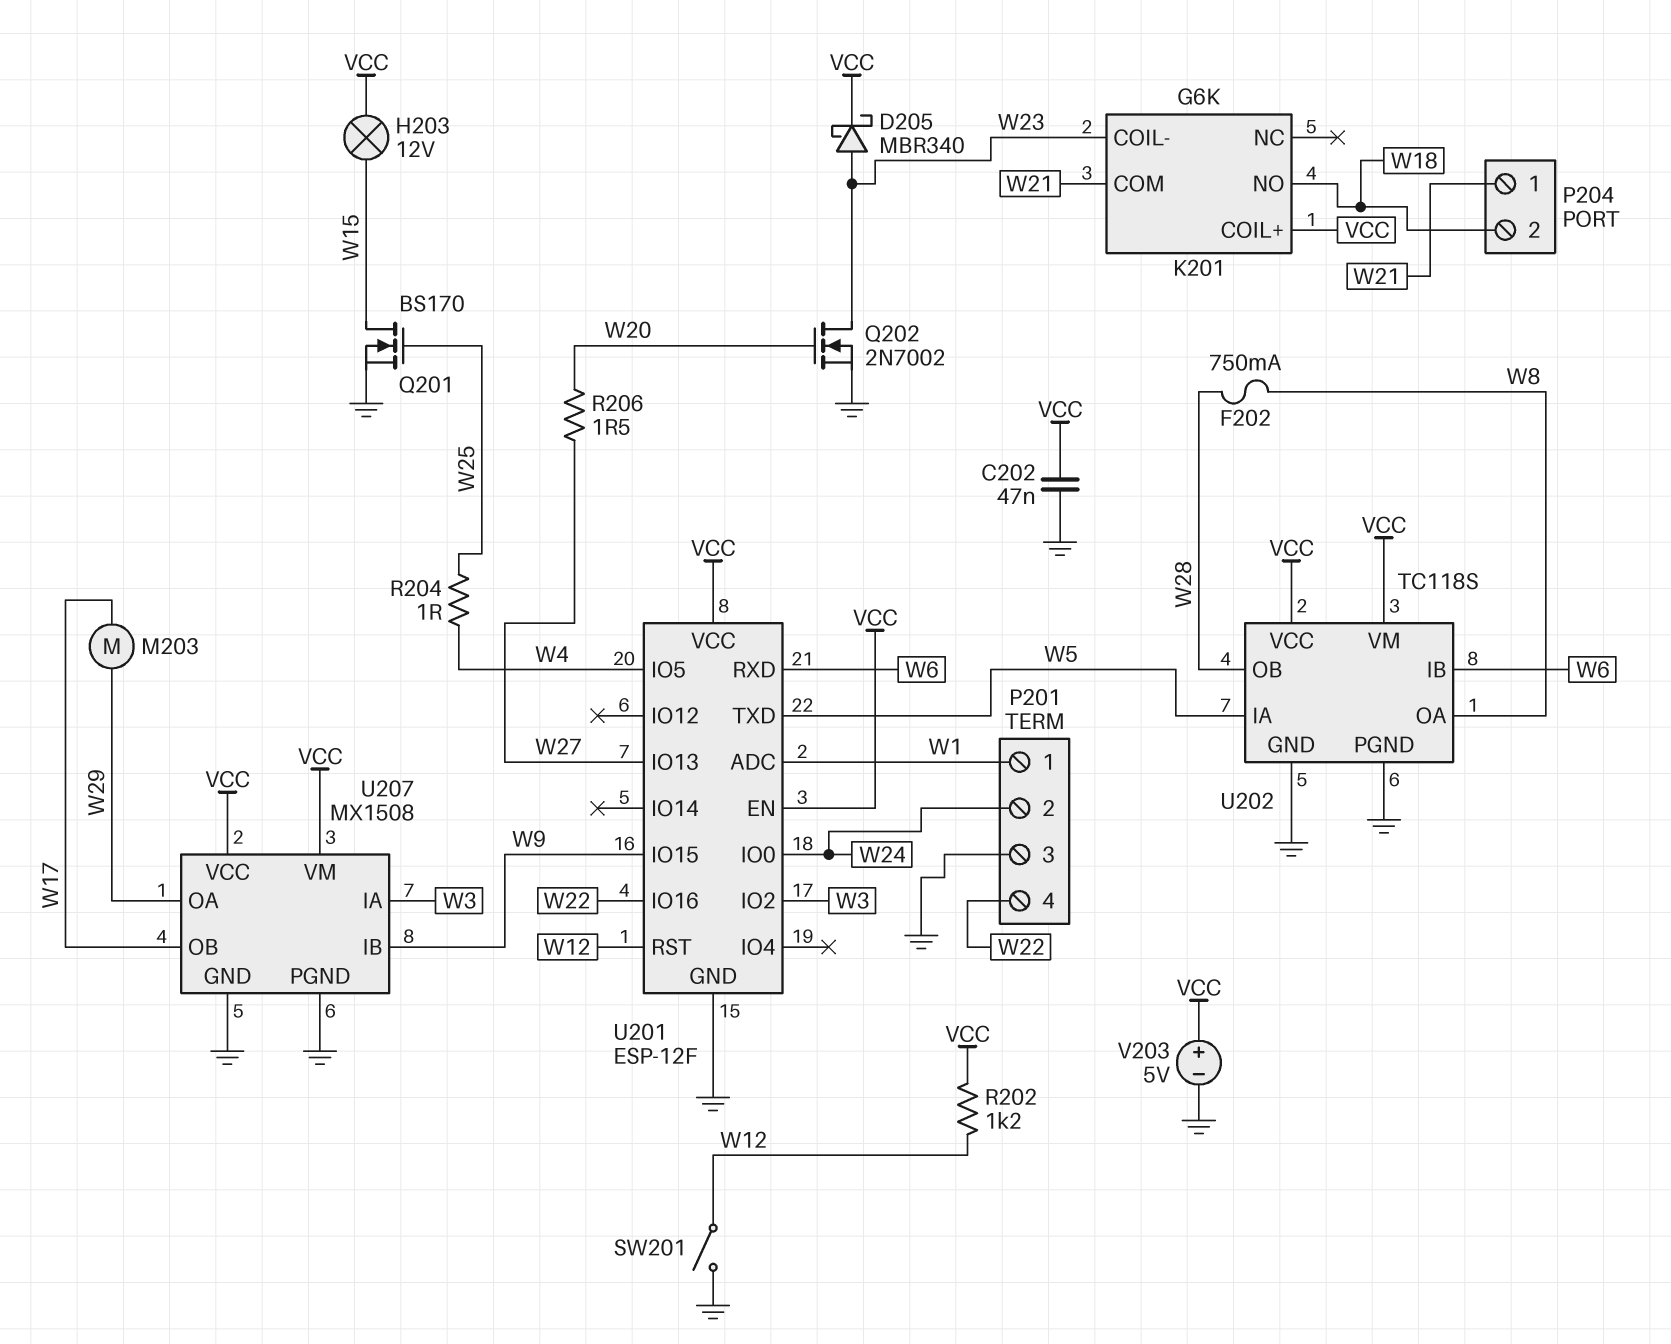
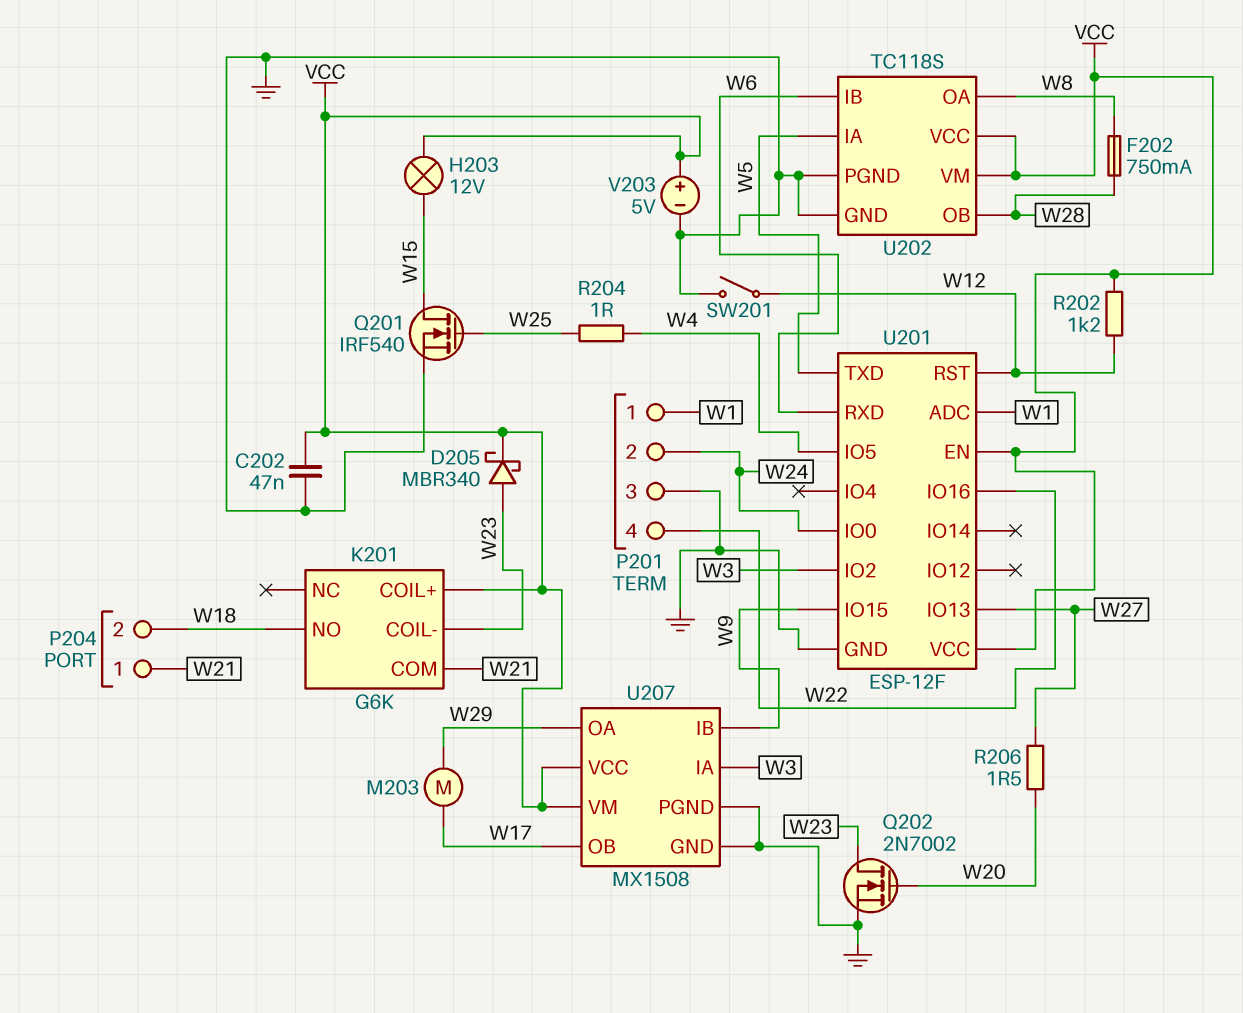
Q201: NMOS BS170 (G W25, D W15, S GND) -> NMOS IRF540 (G W25, D W15, S GND)

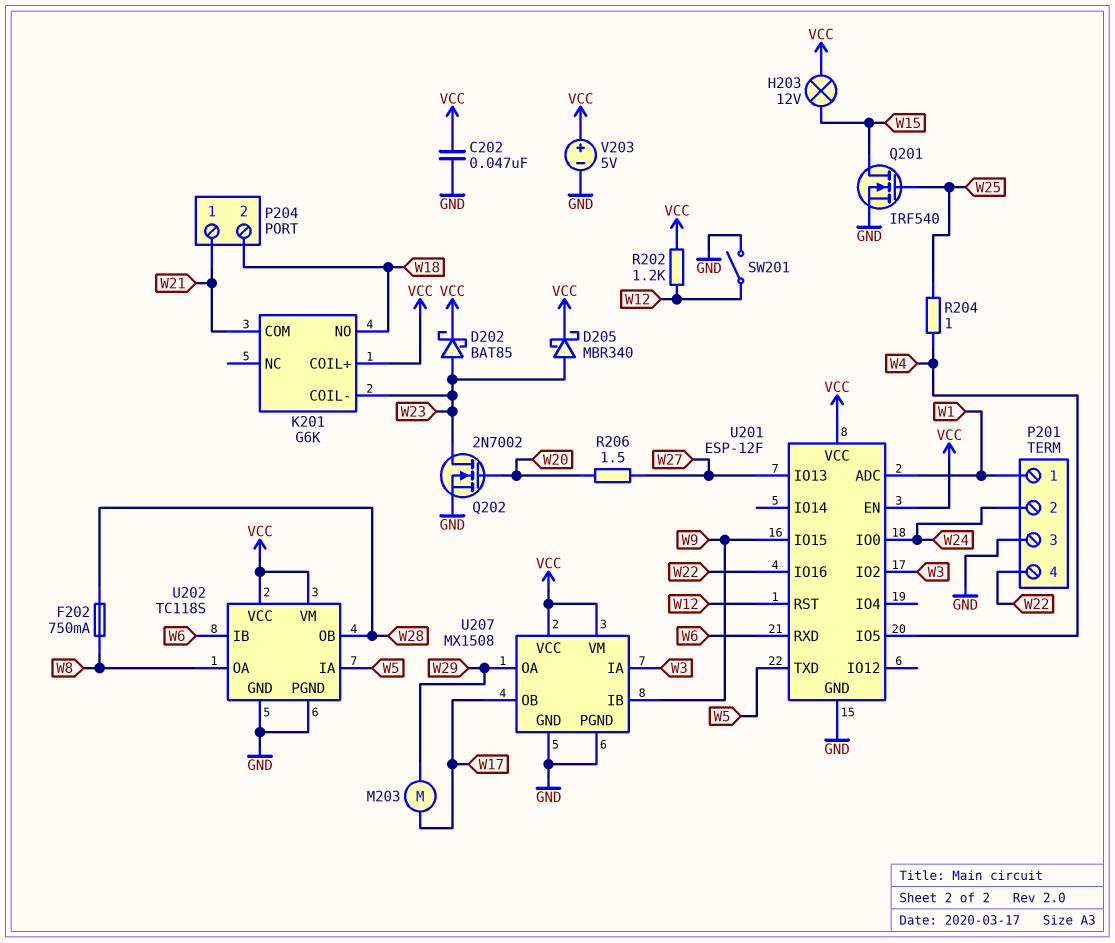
D202: none -> schottky BAT85 (A W23, K VCC)

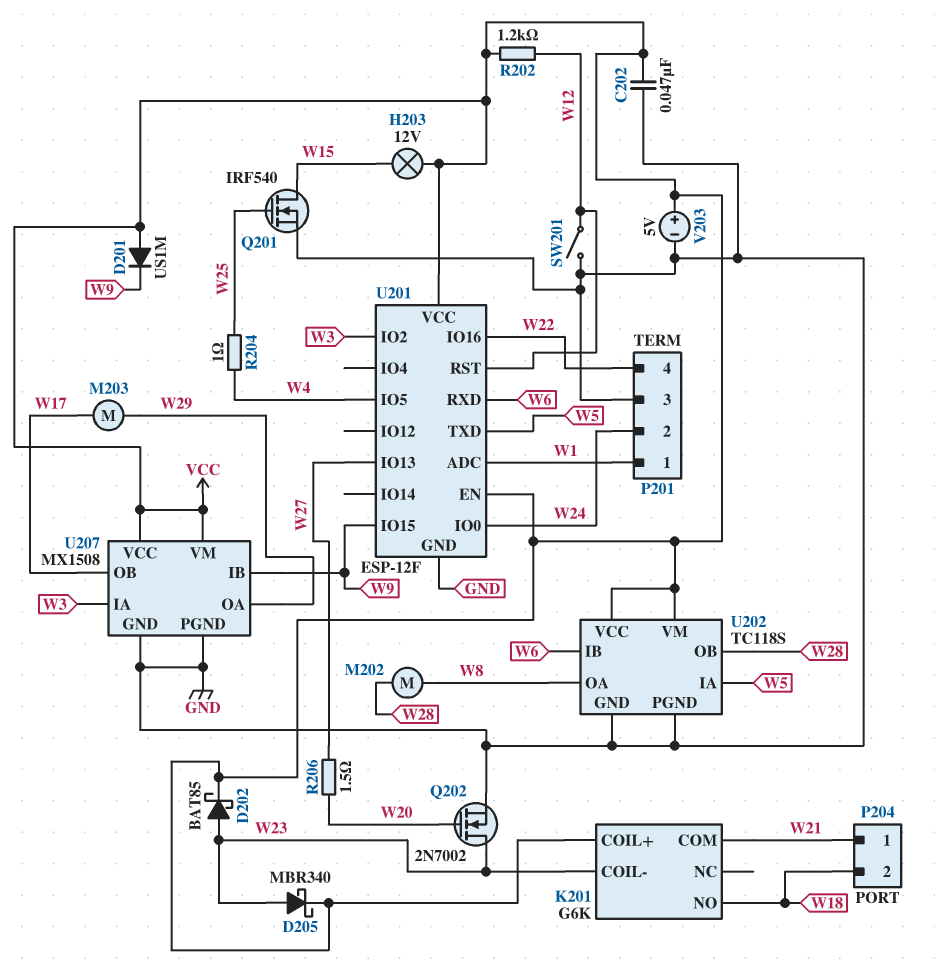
D201: none -> diode US1M (A VCC, K W9)
F202: 750mA (W8, W28) -> none
M202: none -> motor (W8, W28)

